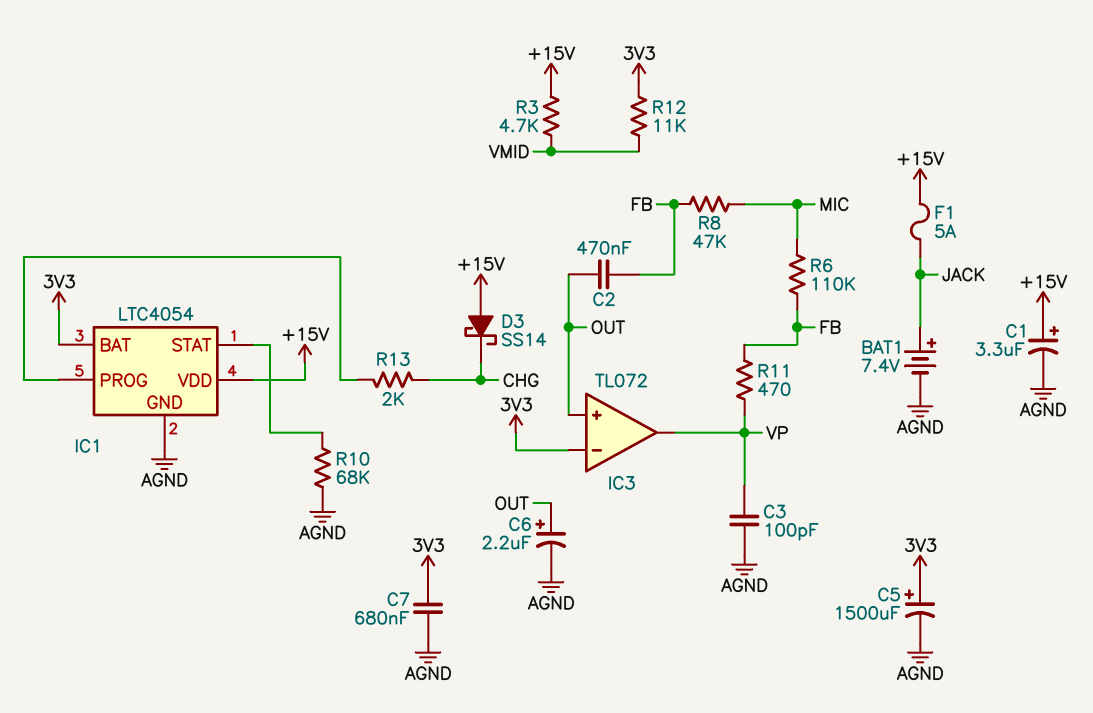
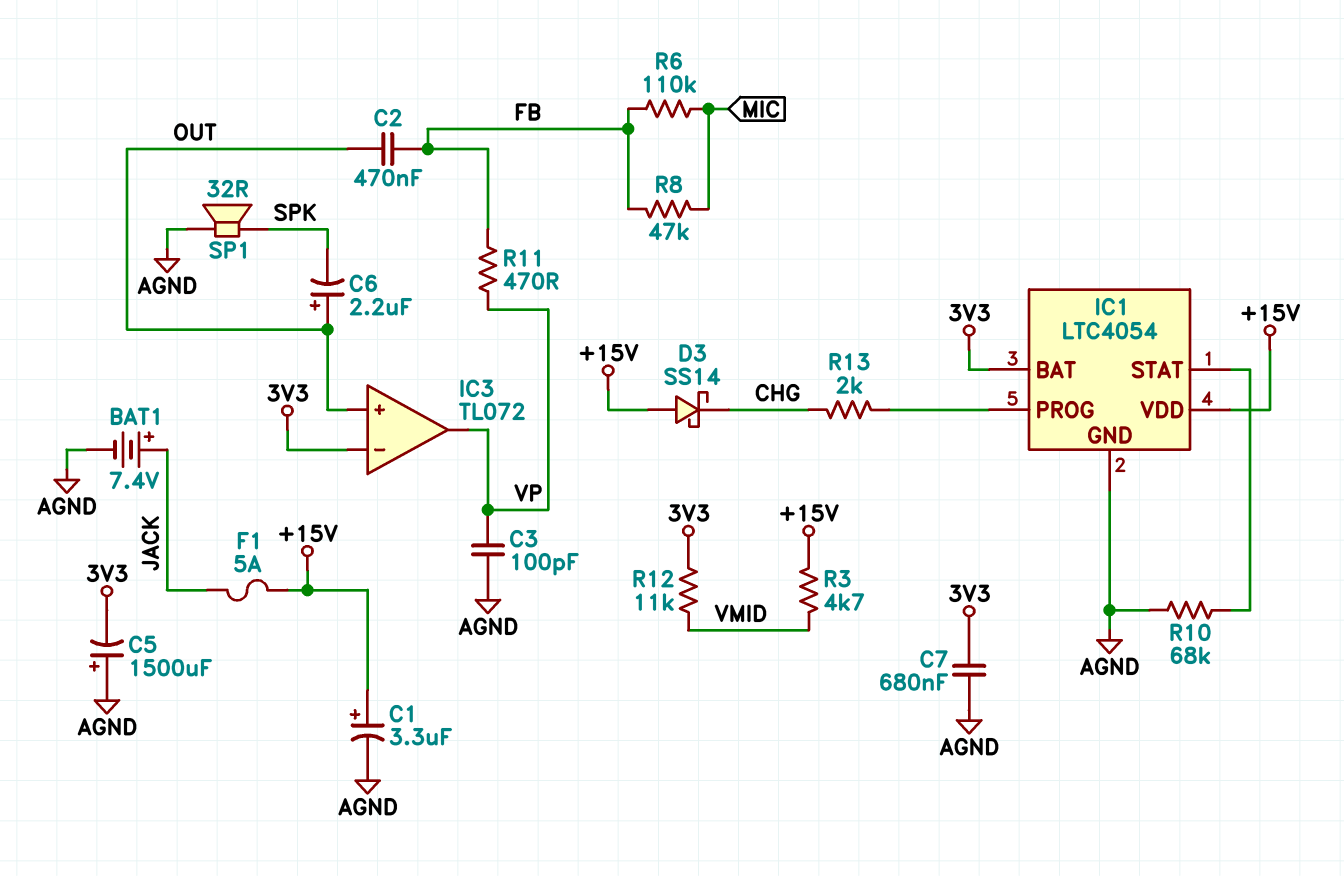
C5: 1500uF (plus 3V3, minus AGND) -> 1500uF (plus AGND, minus 3V3)
C6: 2.2uF (plus OUT, minus AGND) -> 2.2uF (plus OUT, minus SPK)
SP1: none -> speaker 32R (AGND, SPK)

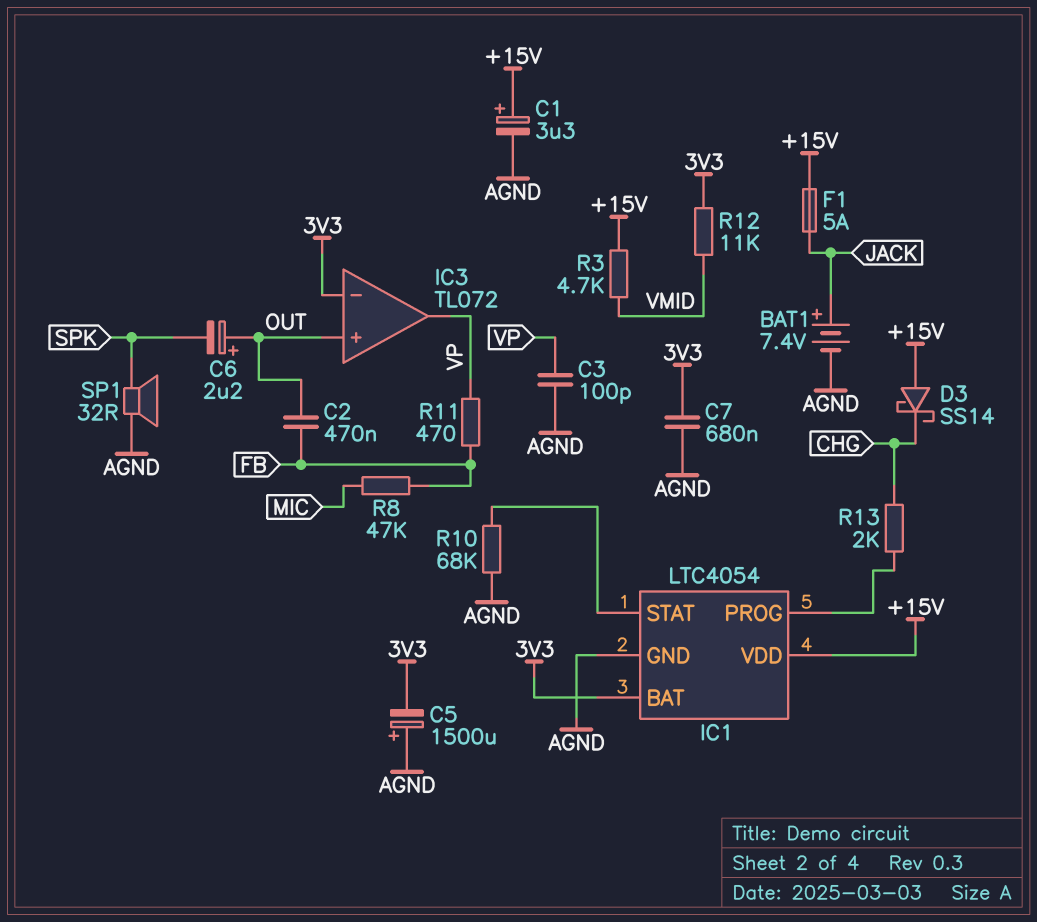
R6: 110k (FB, MIC) -> none

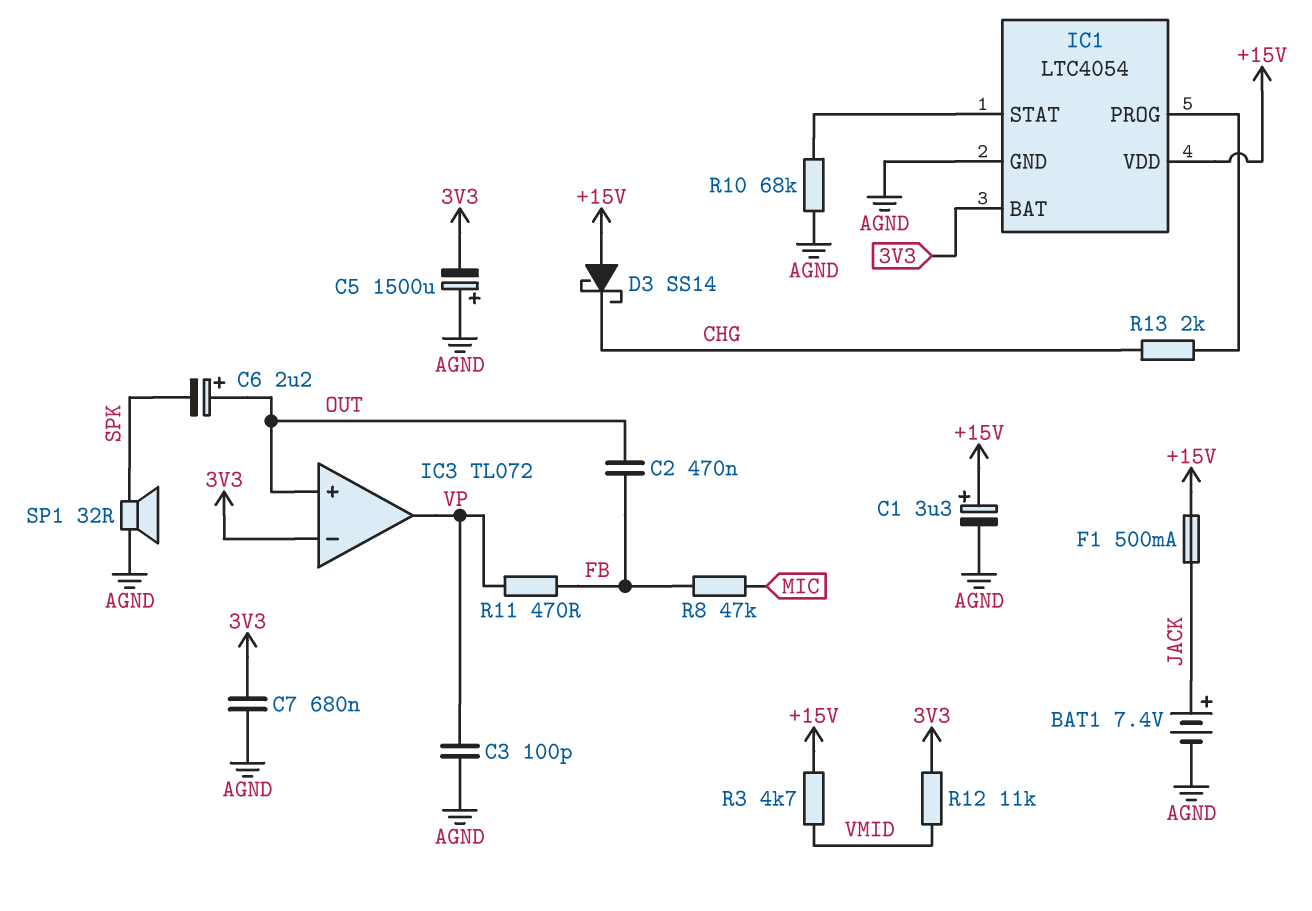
F1: 5A (+15V, JACK) -> 500mA (+15V, JACK)

